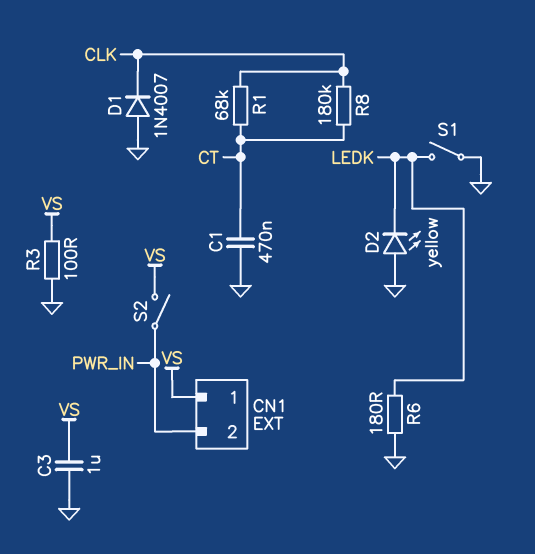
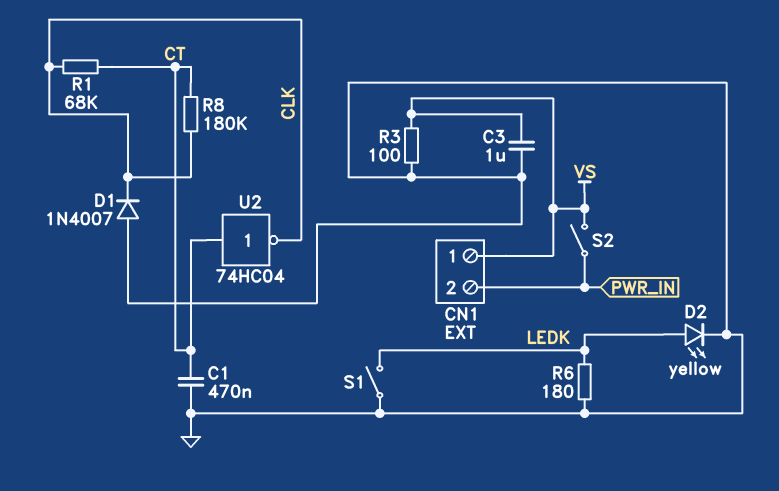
D2: LED yellow (A GND, K LEDK) -> LED yellow (A LEDK, K GND)
U2: none -> NOT 74HC04 (in CT, out CLK)

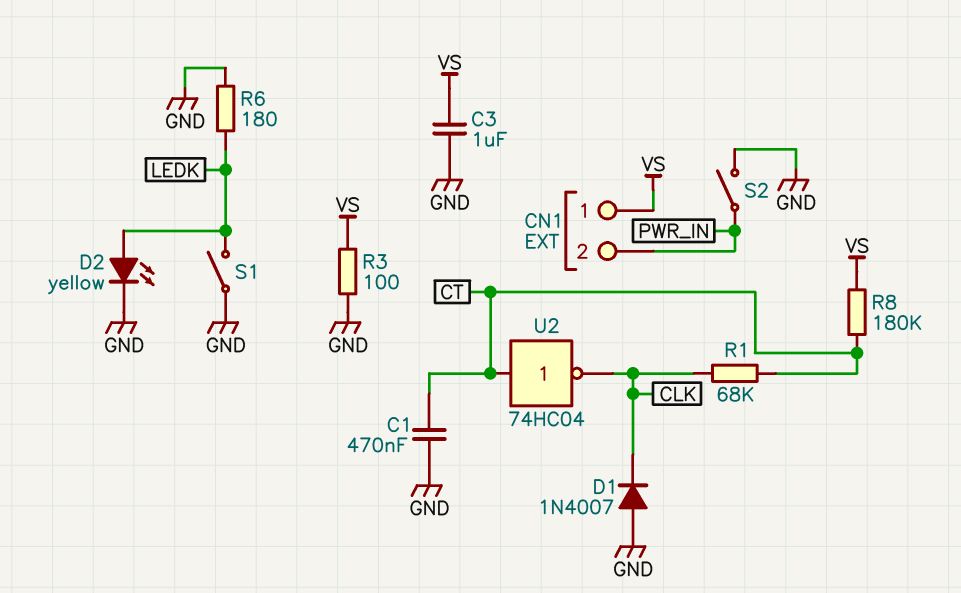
R8: 180k (CLK, CT) -> 180k (CT, VS)
S2: switch (PWR_IN, VS) -> switch (GND, PWR_IN)

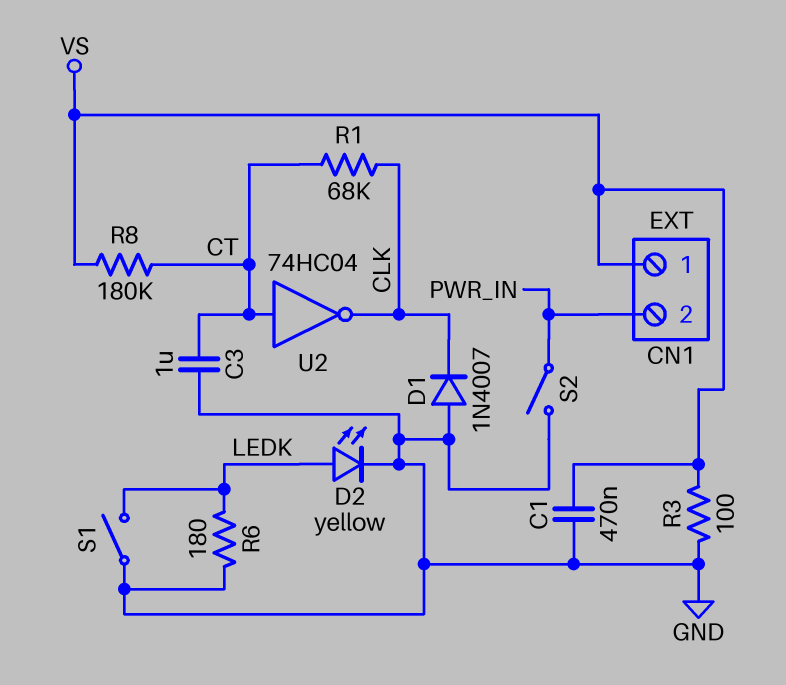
C1: 470nF (CT, GND) -> 470nF (GND, VS)
C3: 1uF (GND, VS) -> 1uF (CT, GND)

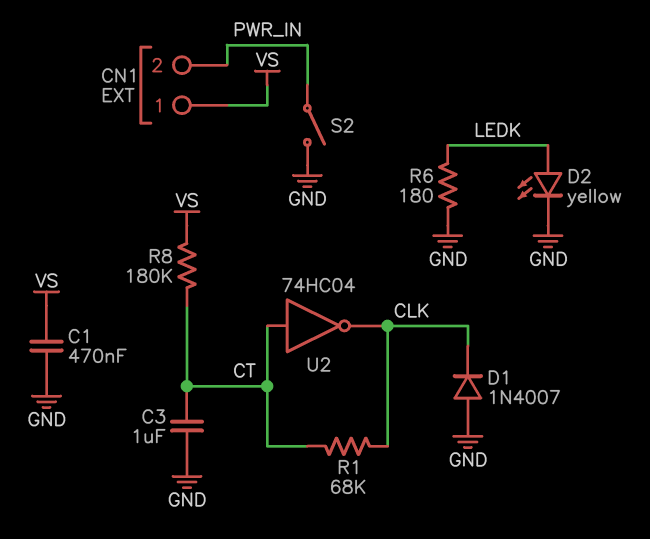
R3: 100 (GND, VS) -> none
S1: switch (GND, LEDK) -> none

